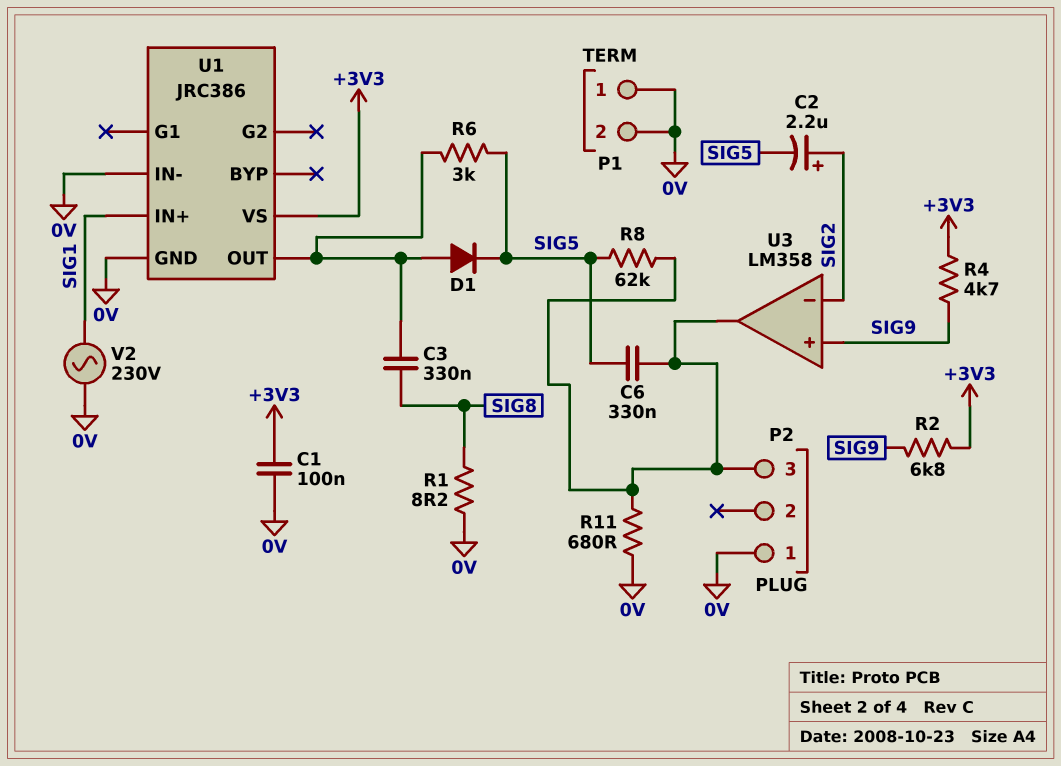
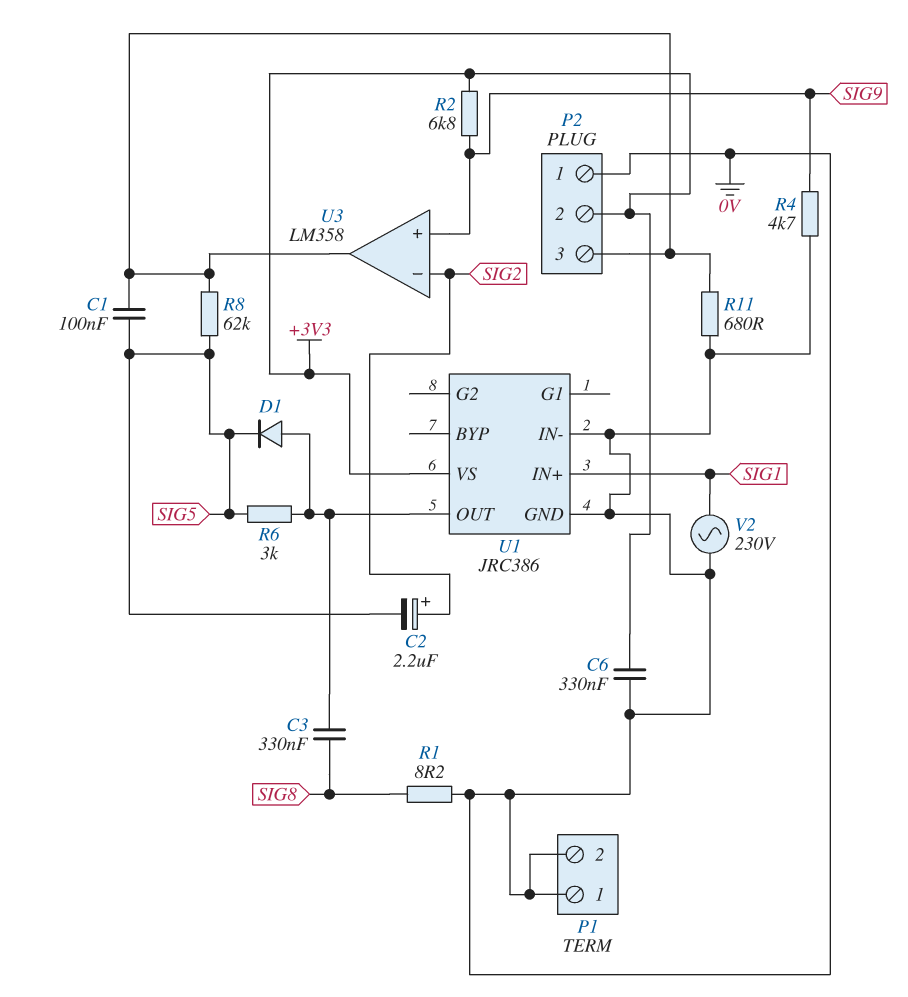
C1: 100nF (+3V3, 0V) -> 100nF (P2/3, SIG5)
C6: 330nF (P2/3, SIG5) -> 330nF (+3V3, 0V)
P2 pin 2: none -> +3V3
R4: 4.7k (+3V3, SIG9) -> 4.7k (0V, SIG9)

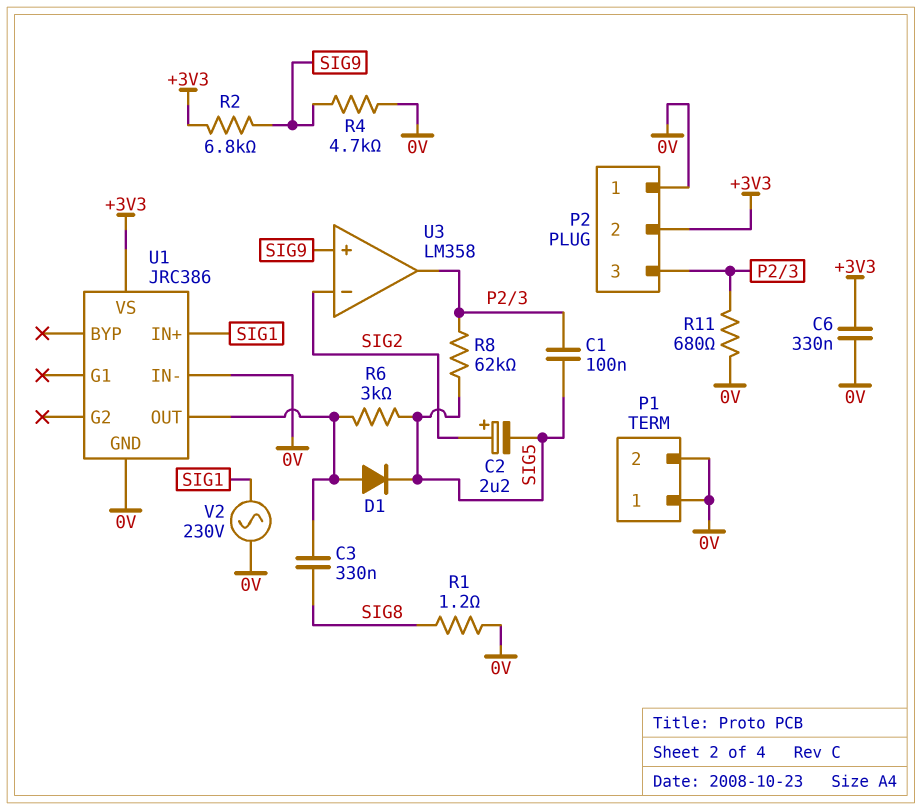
R1: 8.2 (0V, SIG8) -> 1.2 (0V, SIG8)

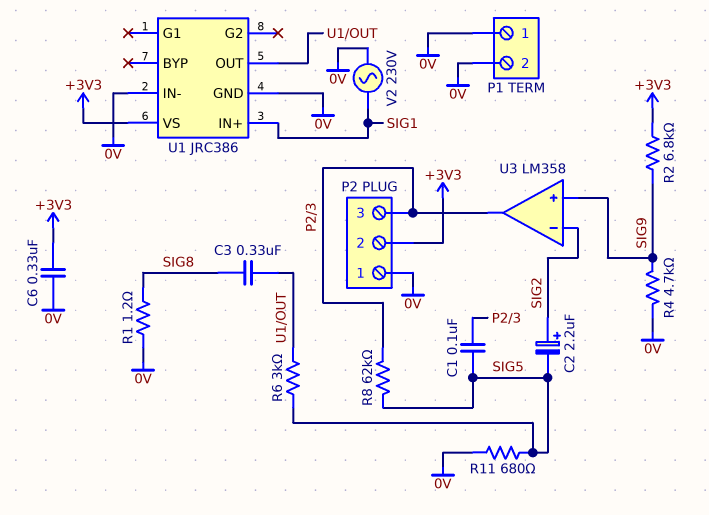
D1: diode (A U1/OUT, K SIG5) -> none
R11: 680 (0V, P2/3) -> 680 (0V, SIG5)

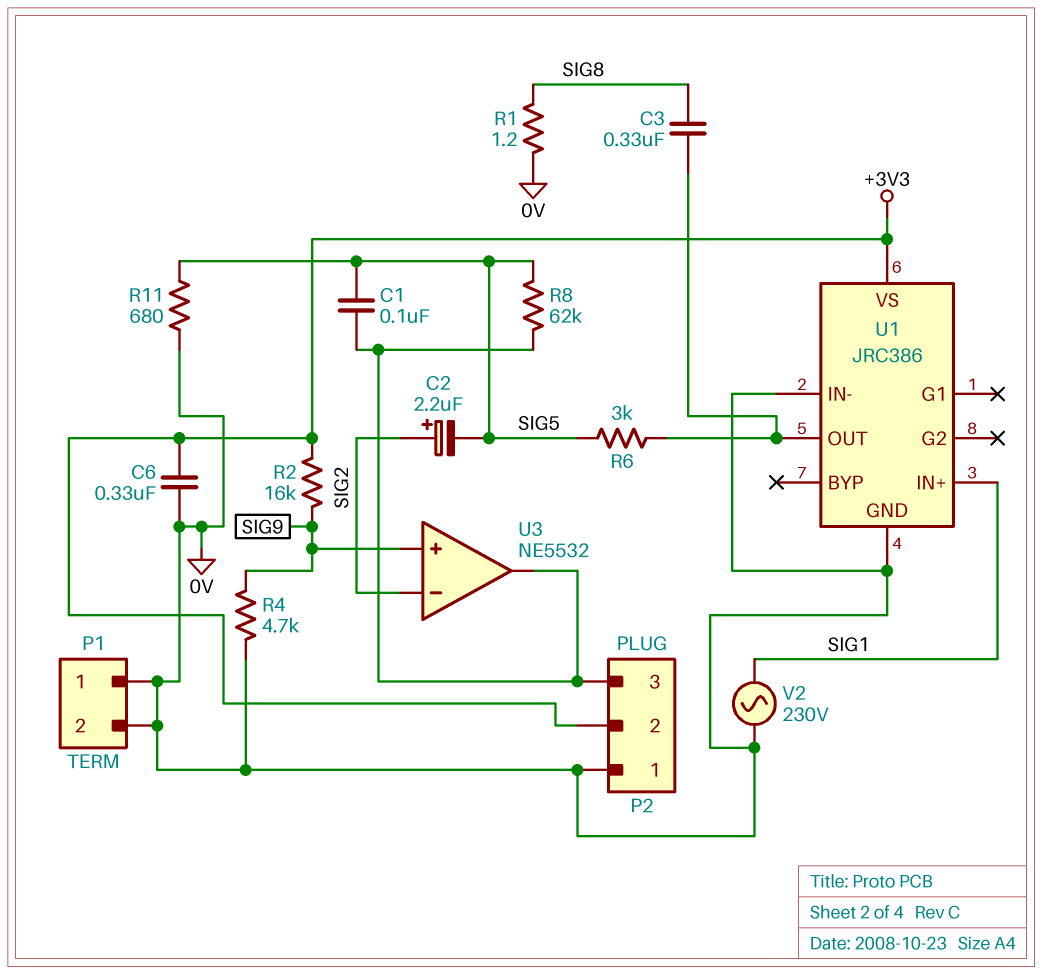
R2: 6.8k (+3V3, SIG9) -> 16k (+3V3, SIG9)
U3: LM358 -> NE5532

